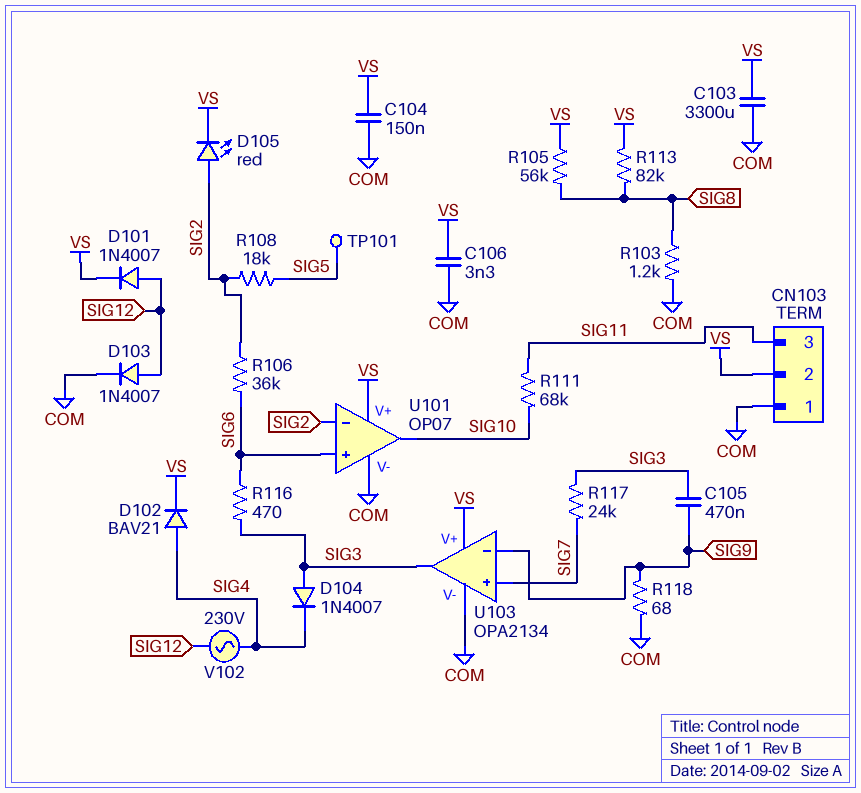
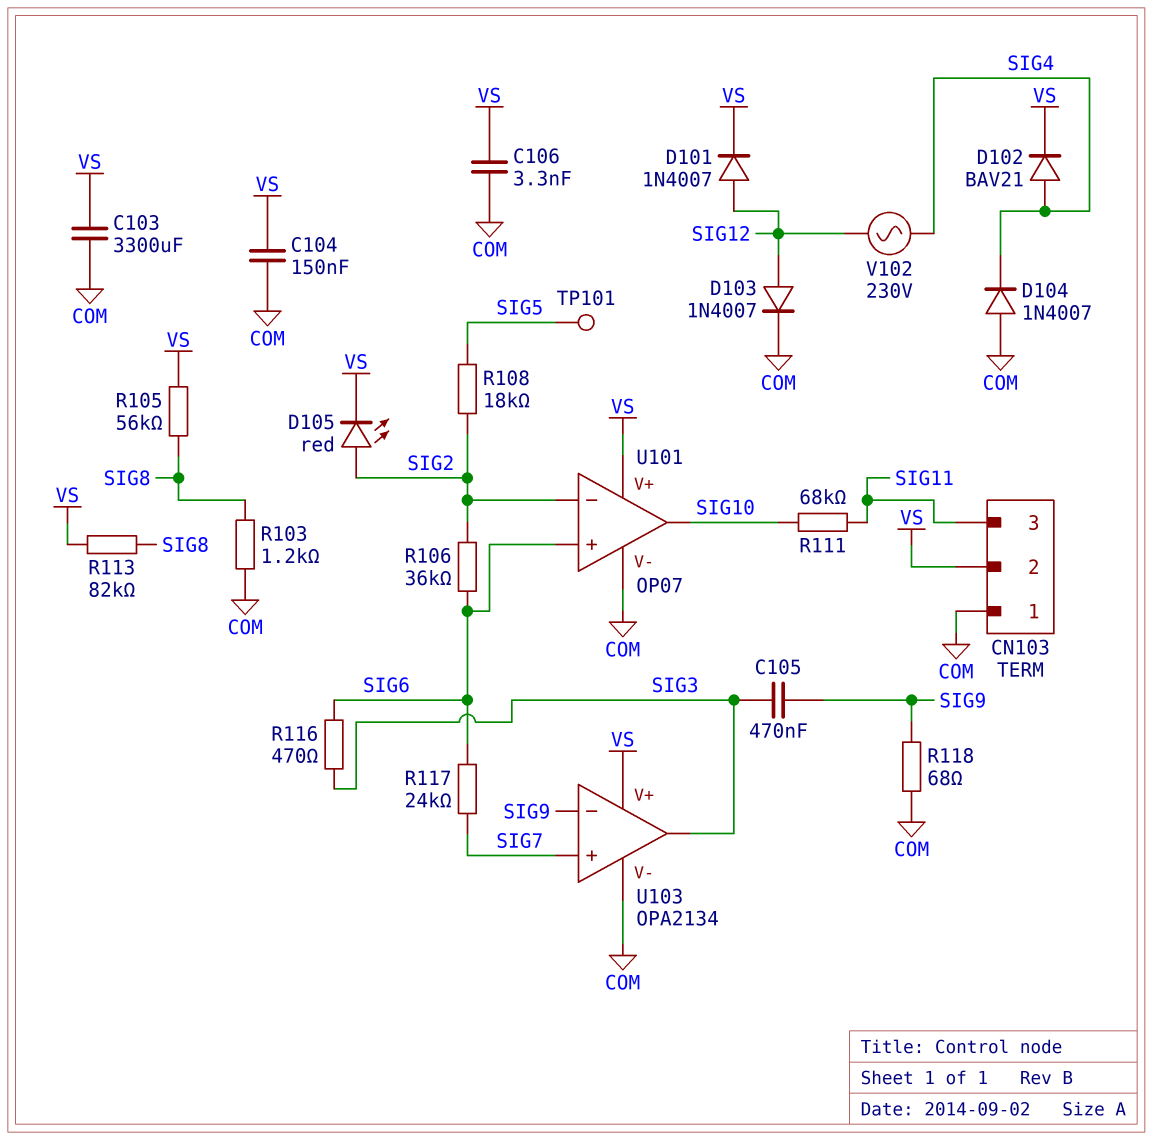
D104: diode 1N4007 (A SIG3, K SIG4) -> diode 1N4007 (A COM, K SIG4)
R117: 24k (SIG3, SIG7) -> 24k (SIG6, SIG7)

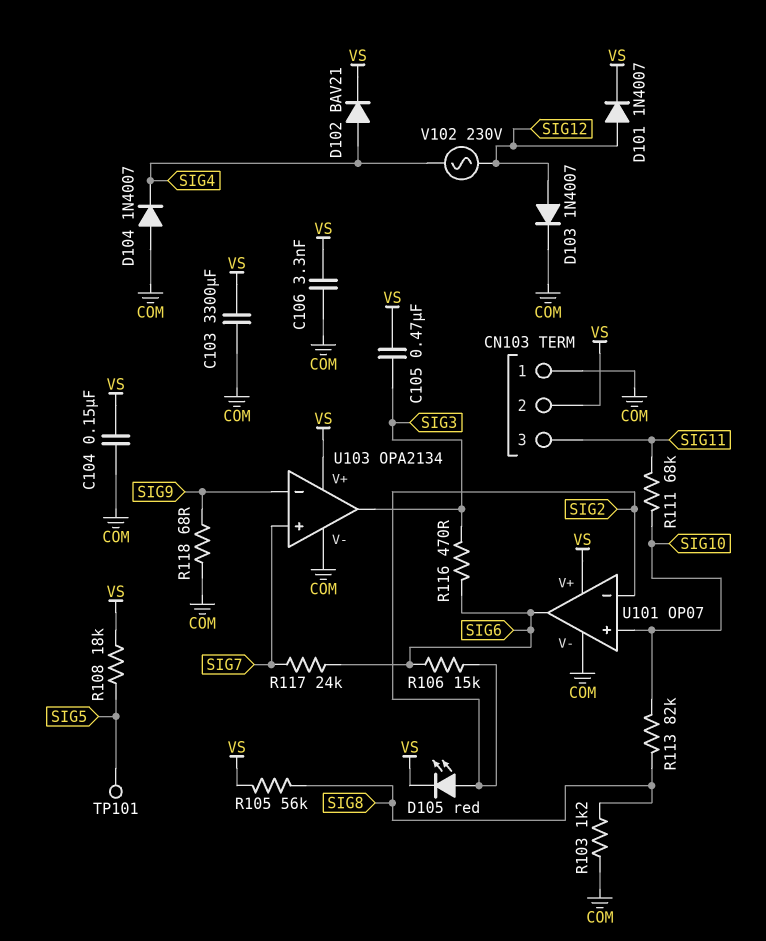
C105: 470nF (SIG3, SIG9) -> 470nF (SIG3, VS)
R106: 36k (SIG2, SIG6) -> 15k (SIG2, SIG6)
R108: 18k (SIG2, SIG5) -> 18k (SIG5, VS)
R113: 82k (SIG8, VS) -> 82k (SIG8, SIG10)
U101 pin in+: SIG6 -> SIG10
U101 pin out: SIG10 -> SIG6

